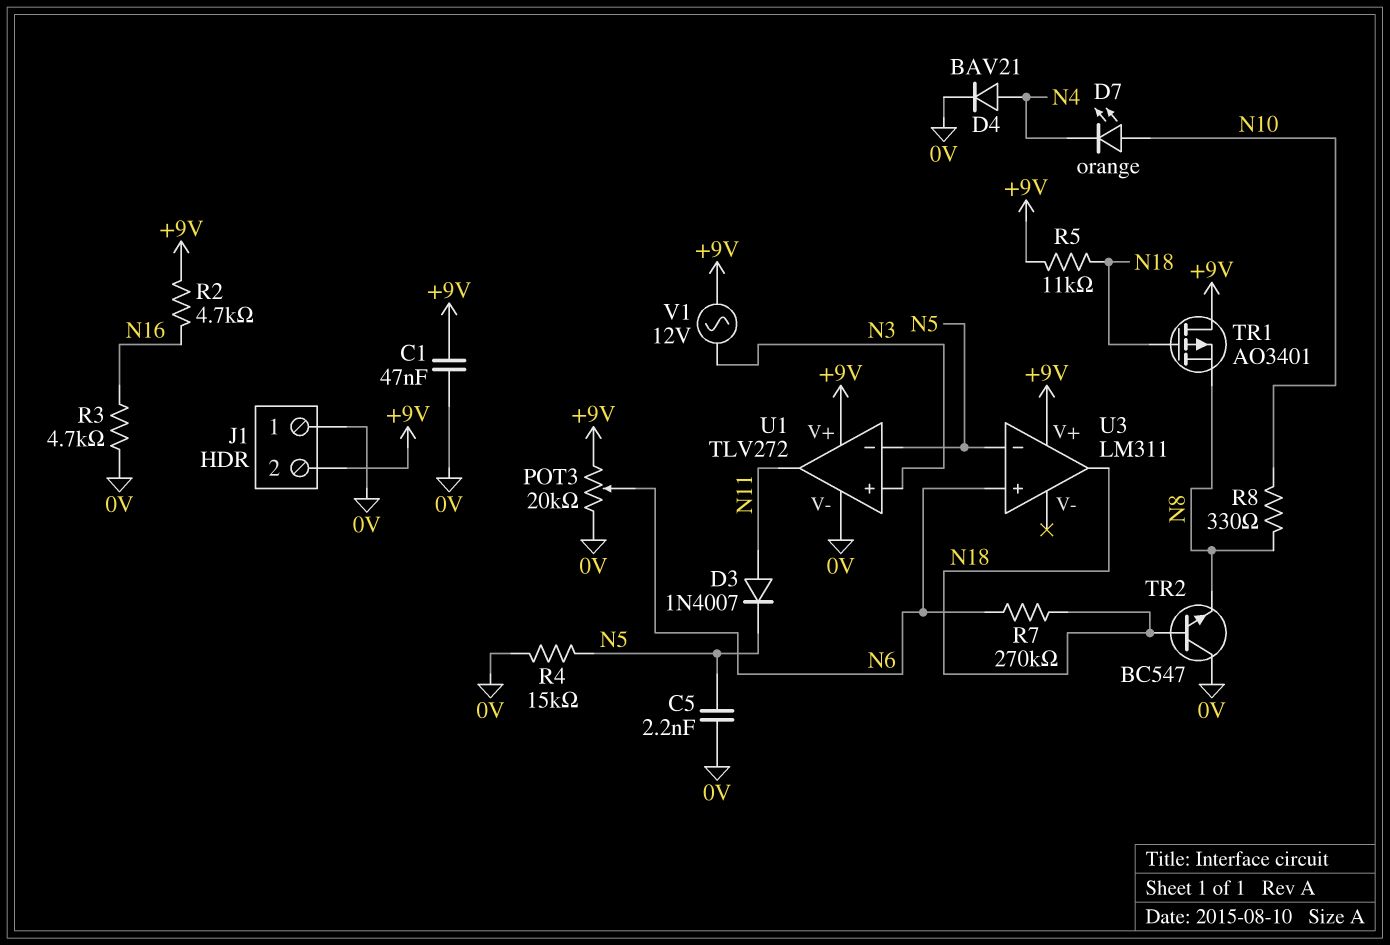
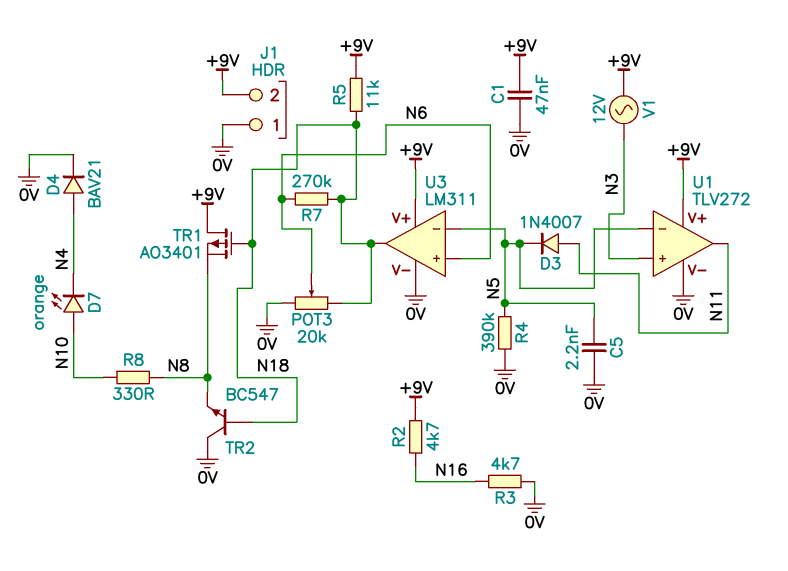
POT3: 20k (+9V, 0V, wiper N6) -> 20k (0V, N18, wiper N6)
R4: 15k (0V, N5) -> 390k (0V, N5)
U3 pin V-: none -> 0V

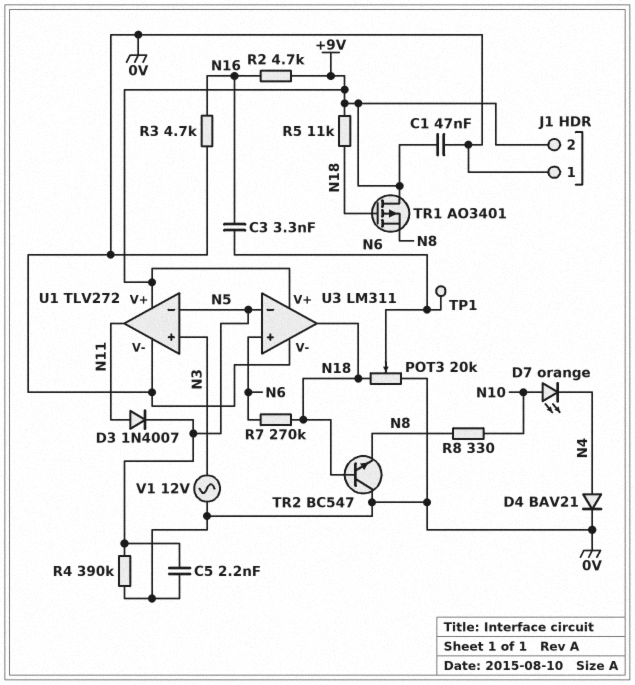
C3: none -> 3.3nF (N6, N16)
TP1: none -> test point (N6)
V1: AC 12V (+9V, N3) -> AC 12V (0V, N3)

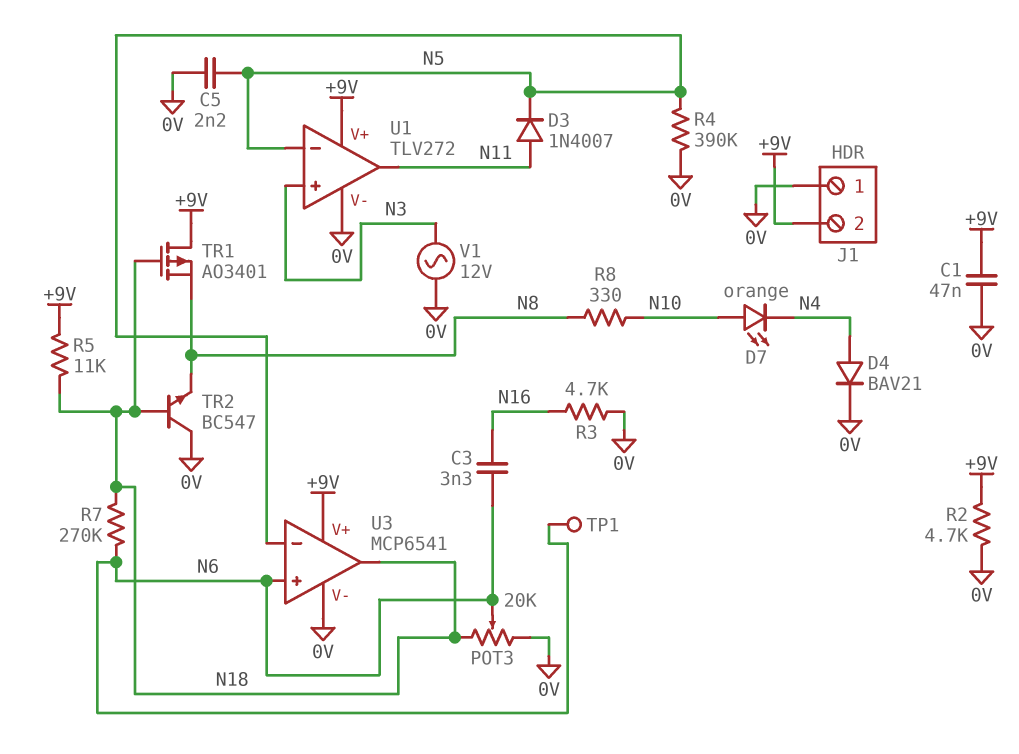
R2: 4.7k (+9V, N16) -> 4.7k (+9V, 0V)
U3: LM311 -> MCP6541

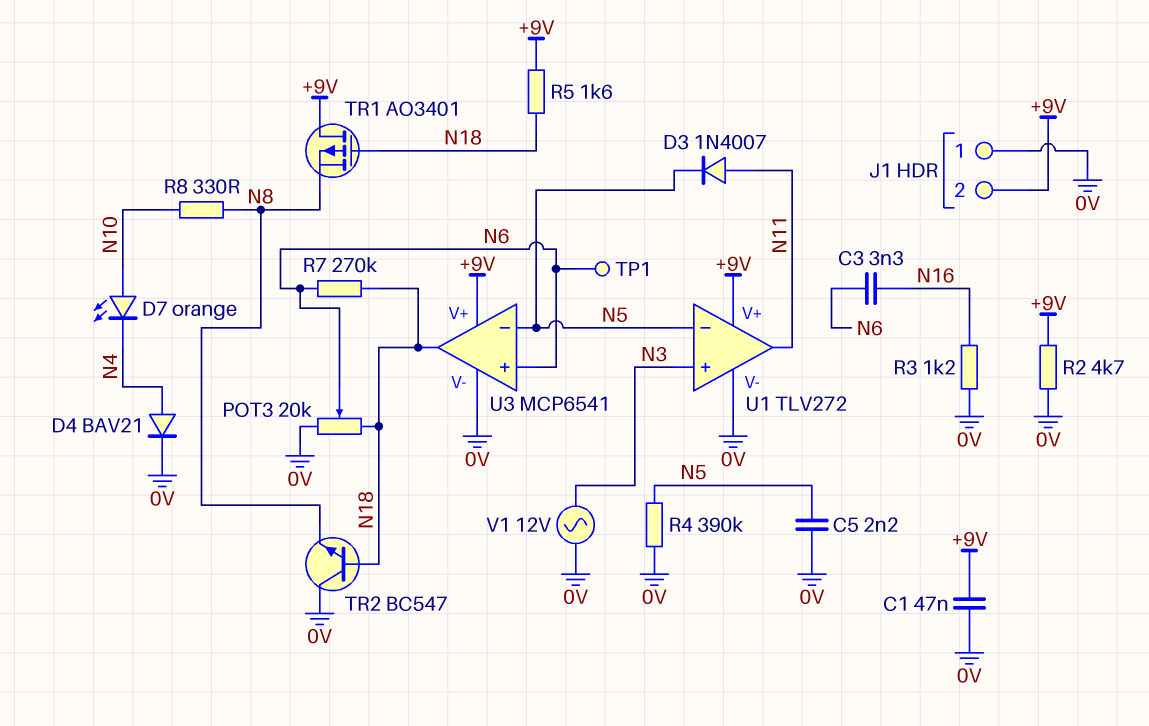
R3: 4.7k (0V, N16) -> 1.2k (0V, N16)
R5: 11k (+9V, N18) -> 1.6k (+9V, N18)

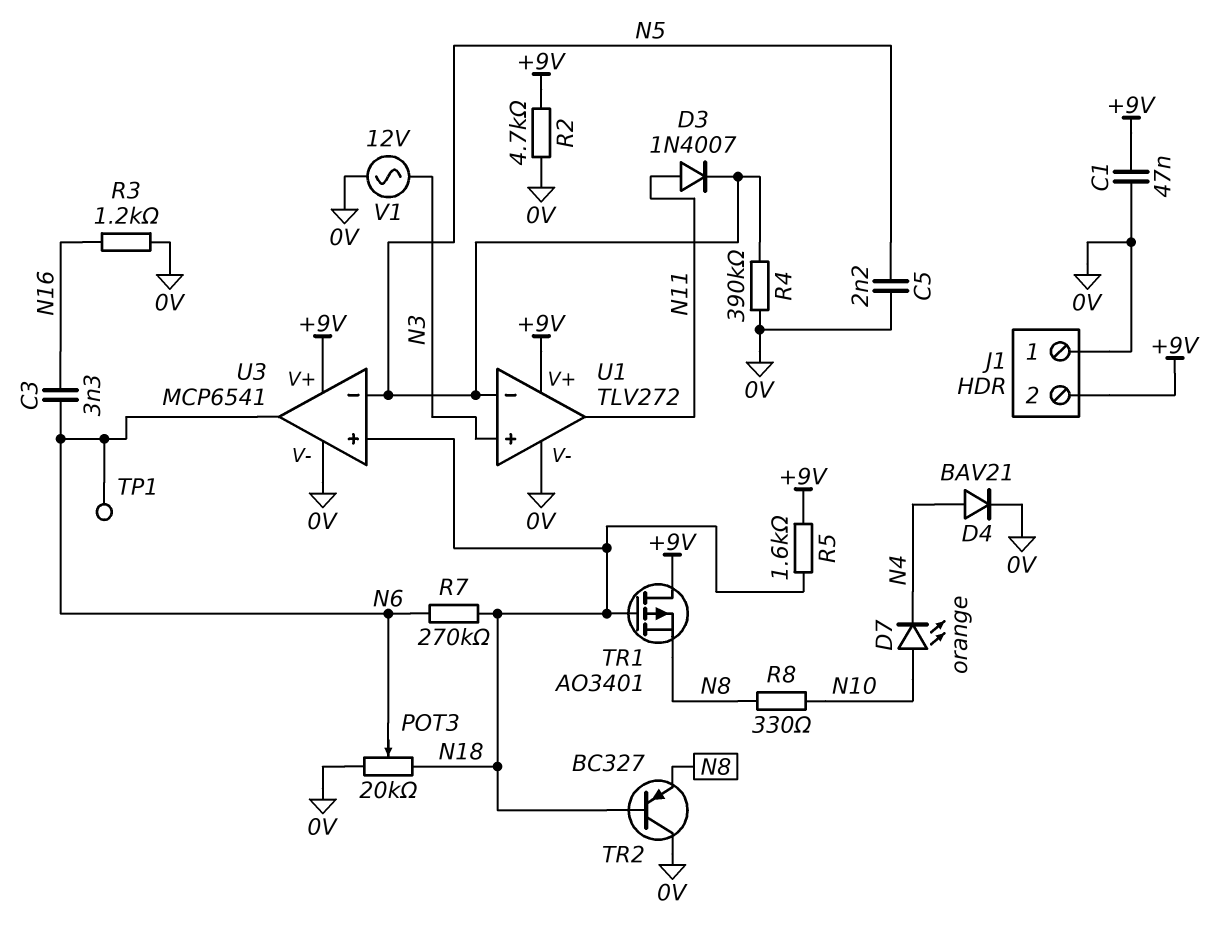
TR2: NPN BC547 (B N18, C 0V, E N8) -> PNP BC327 (B N18, C 0V, E N8)
U3 pin in+: N6 -> N18
U3 pin out: N18 -> N6

